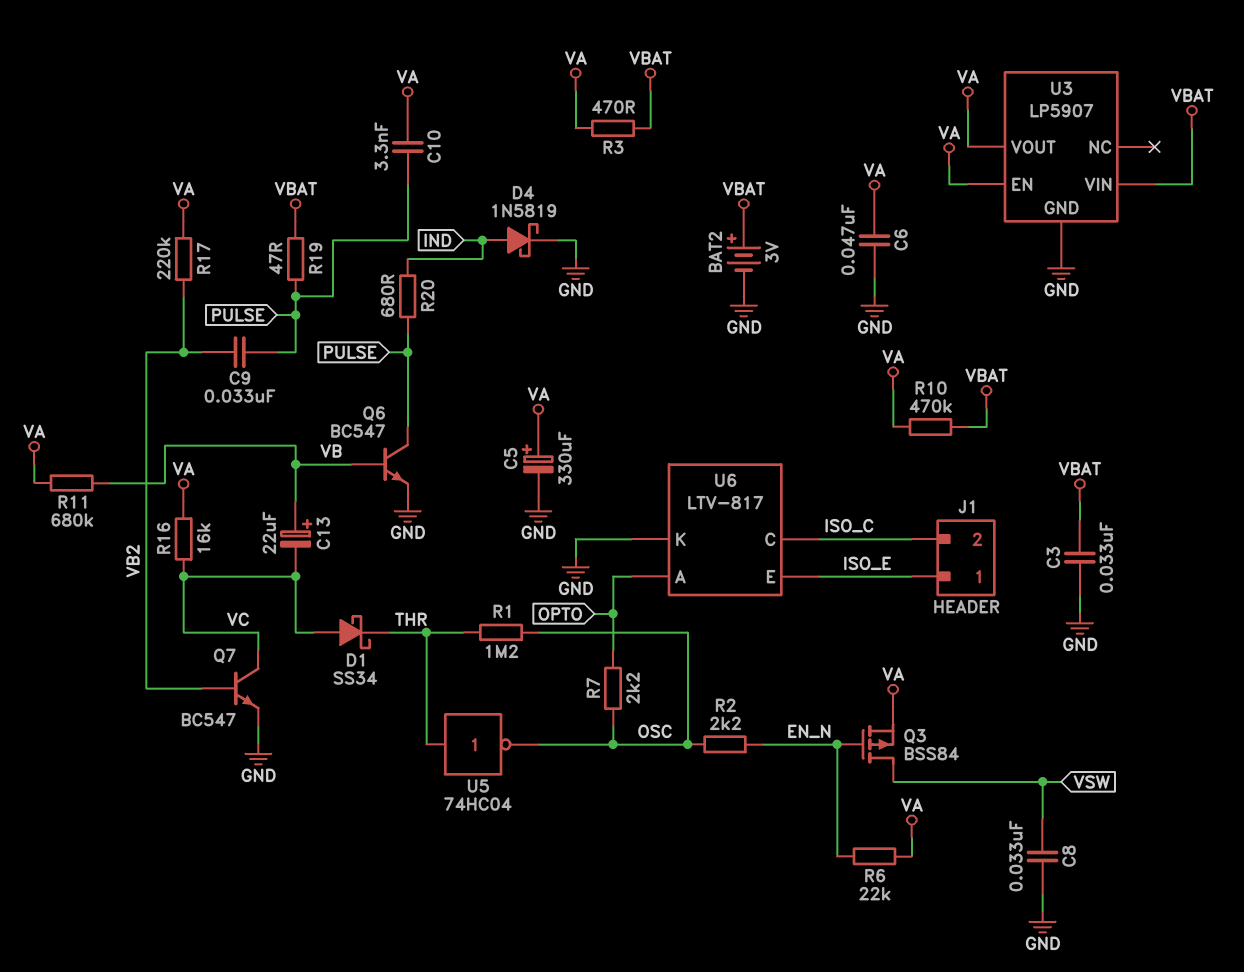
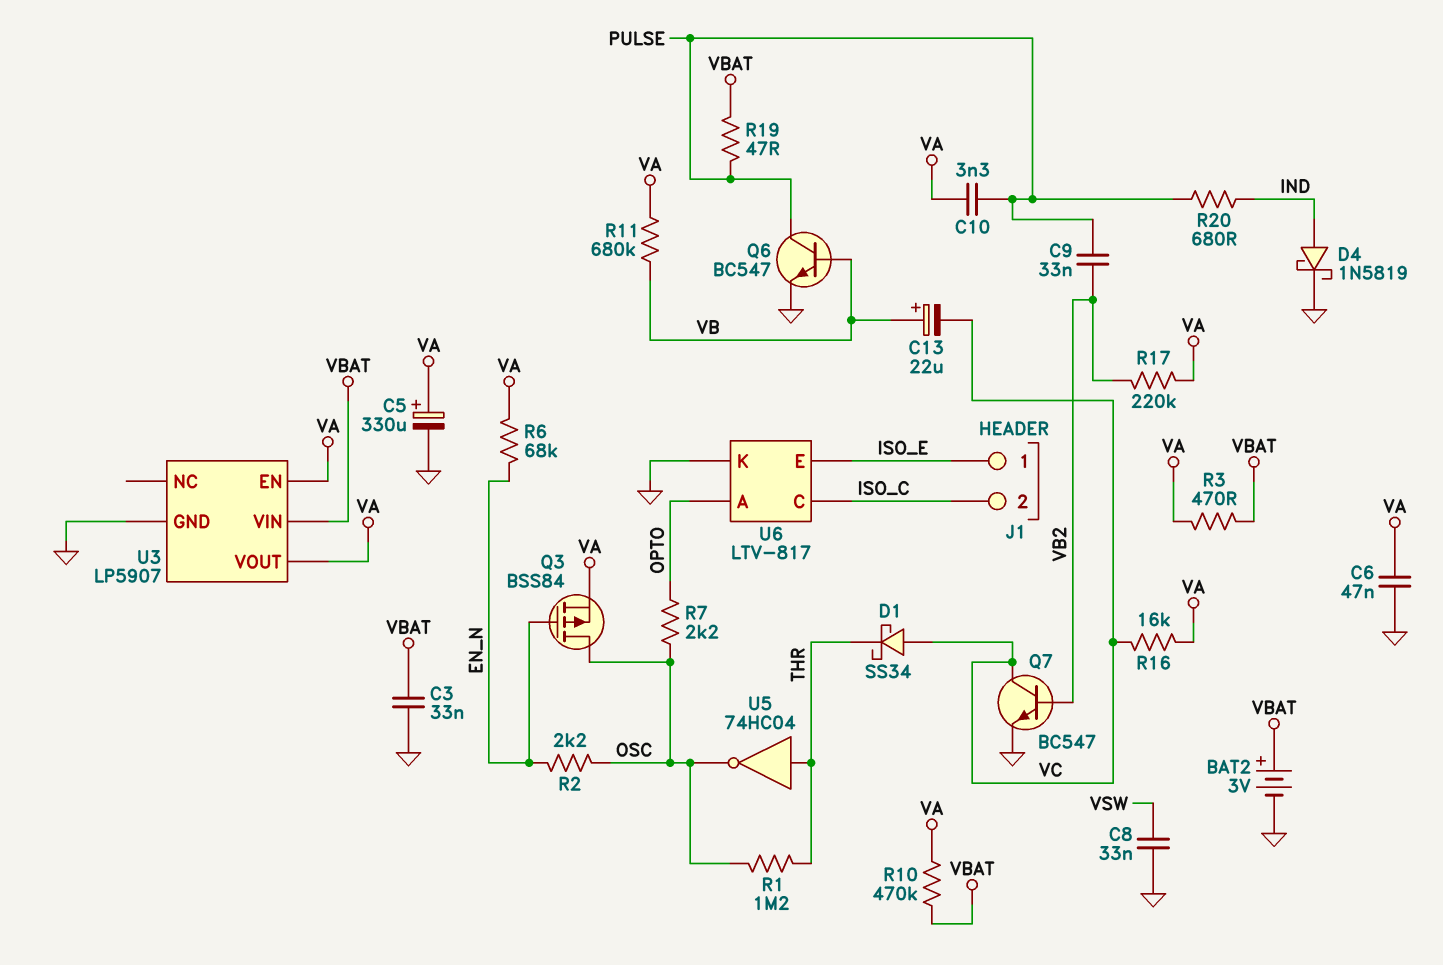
Q3: PMOS BSS84 (G EN_N, D VSW, S VA) -> PMOS BSS84 (G EN_N, D OSC, S VA)
R6: 22k (EN_N, VA) -> 68k (EN_N, VA)

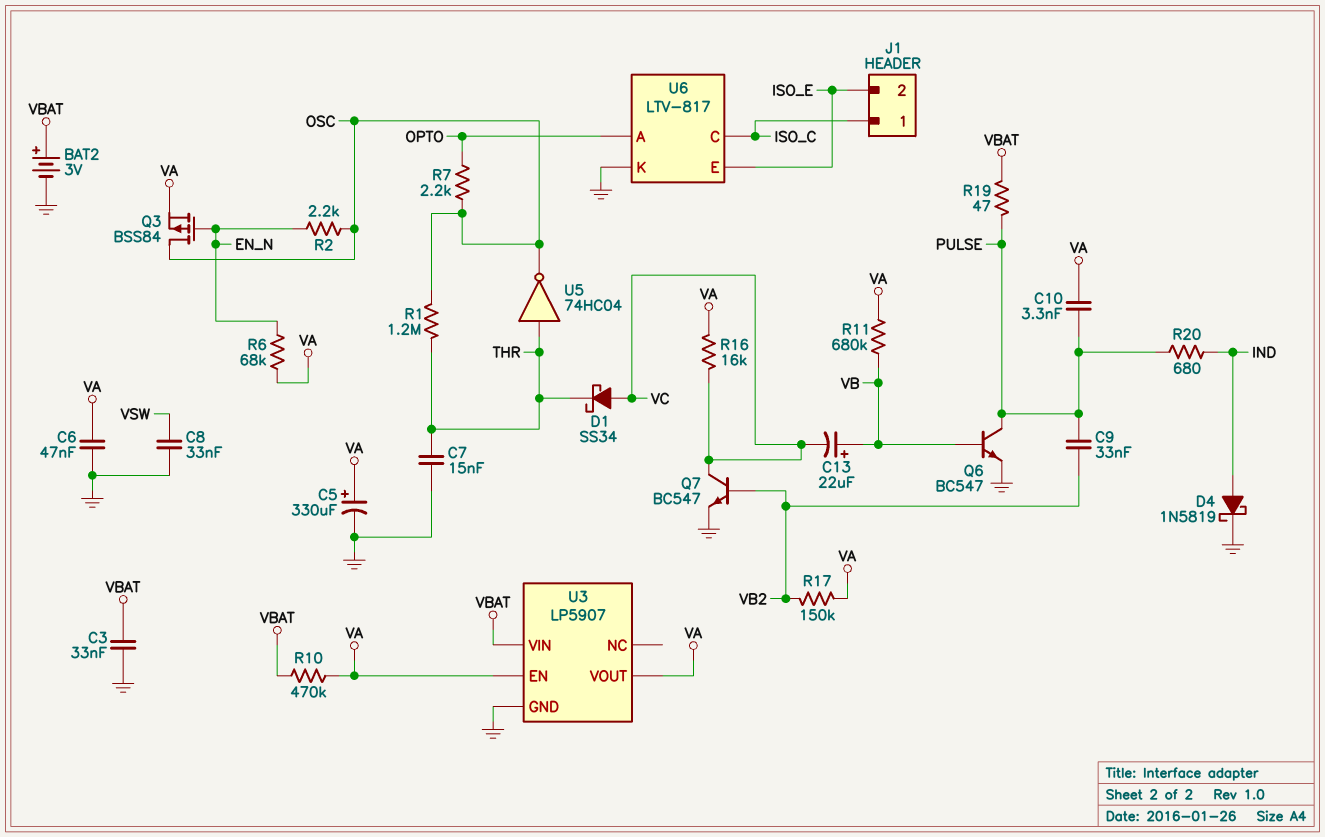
C7: none -> 15nF (GND, THR)
J1 pin 1: ISO_E -> ISO_C
J1 pin 2: ISO_C -> ISO_E
R3: 470 (VA, VBAT) -> none
R17: 220k (VA, VB2) -> 150k (VA, VB2)

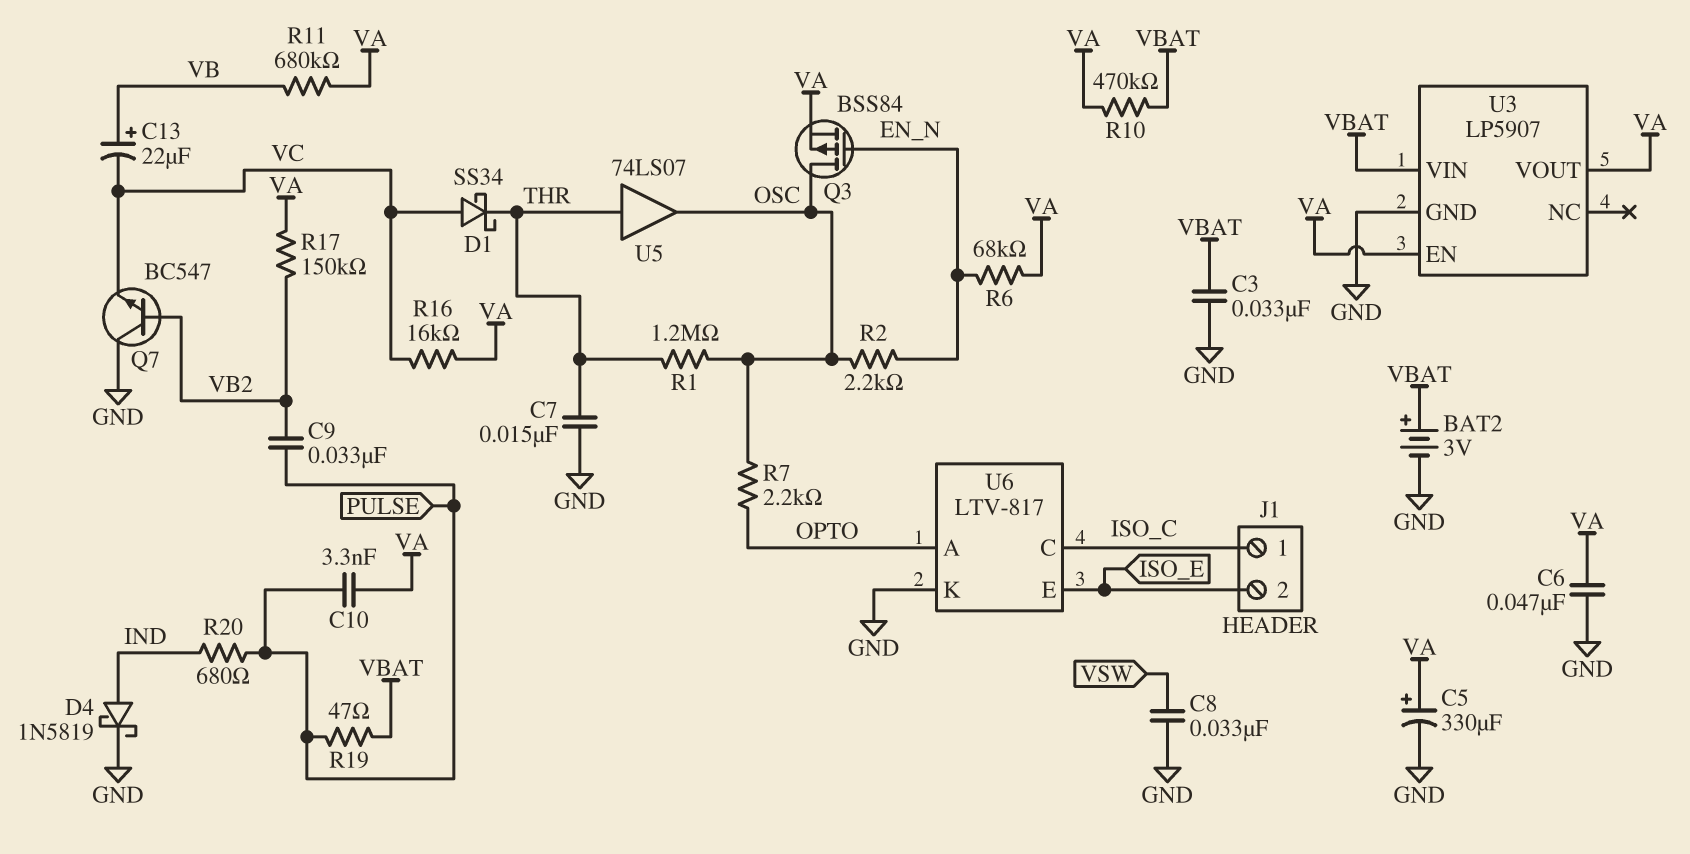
Q6: NPN BC547 (B VB, C PULSE, E GND) -> none
Q7: NPN BC547 (B VB2, C VC, E GND) -> NPN BC547 (B VB2, C GND, E VC)
U5: NOT 74HC04 (in THR, out OSC) -> buffer 74LS07 (in THR, out OSC)

